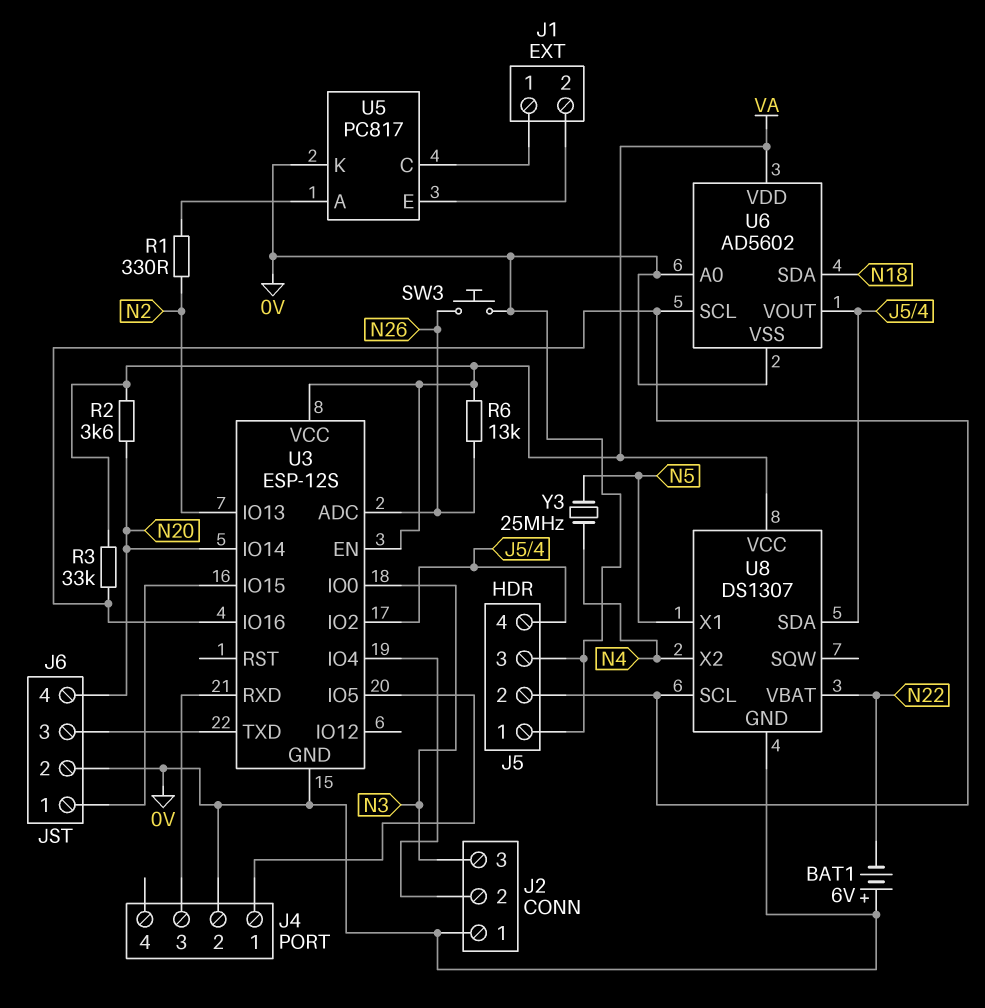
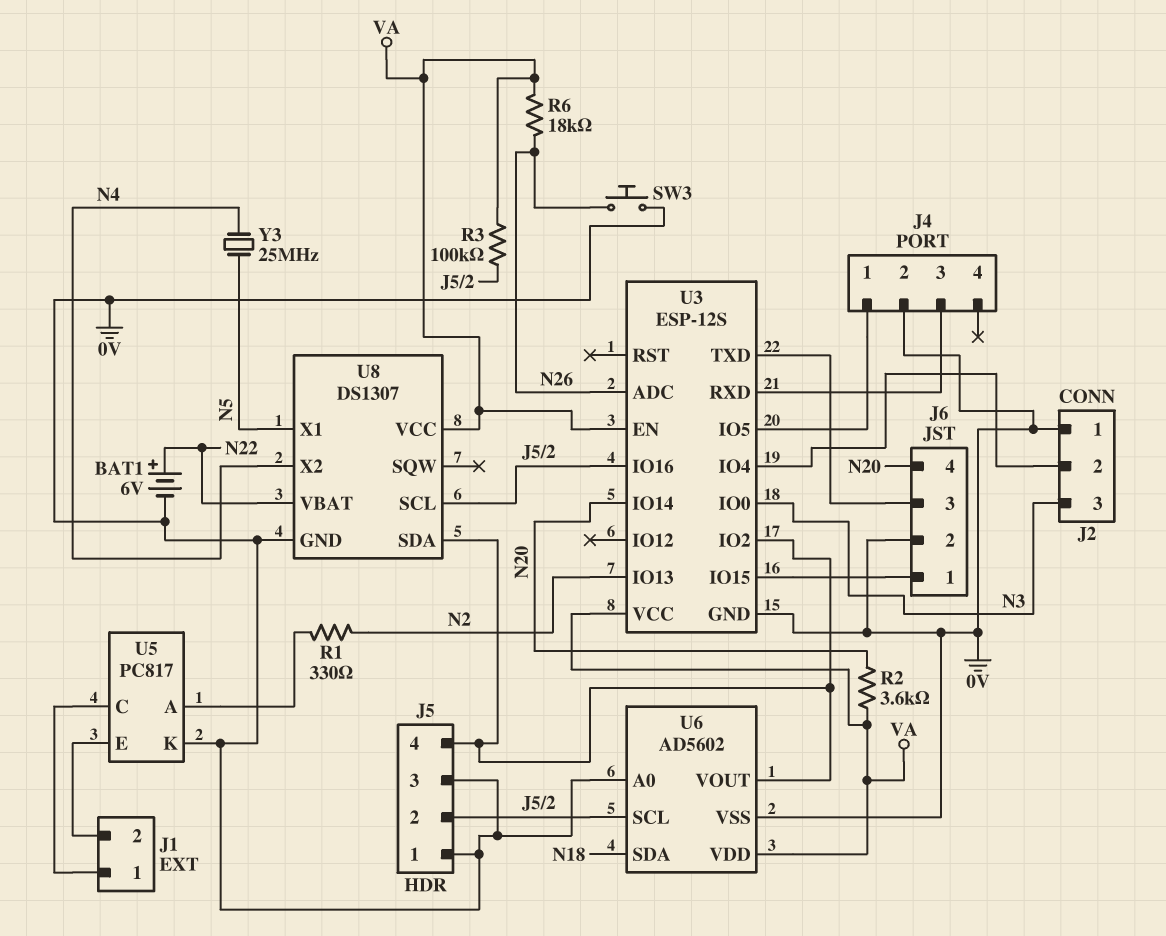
BAT1: 6V (plus 0V, minus N22) -> 6V (plus N22, minus 0V)
R3: 33k (J5/2, VA) -> 100k (J5/2, VA)
R6: 13k (N26, VA) -> 18k (N26, VA)

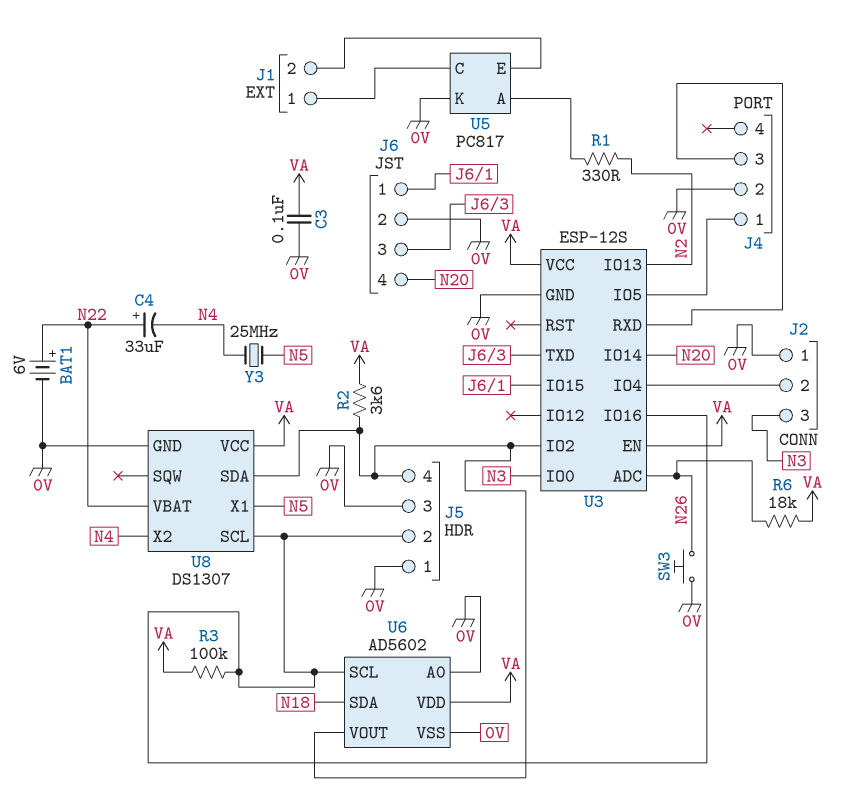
C3: none -> 100nF (0V, VA)
C4: none -> 33uF (plus N22, minus N4)
R2: 3.6k (N20, VA) -> 3.6k (J5/4, VA)

